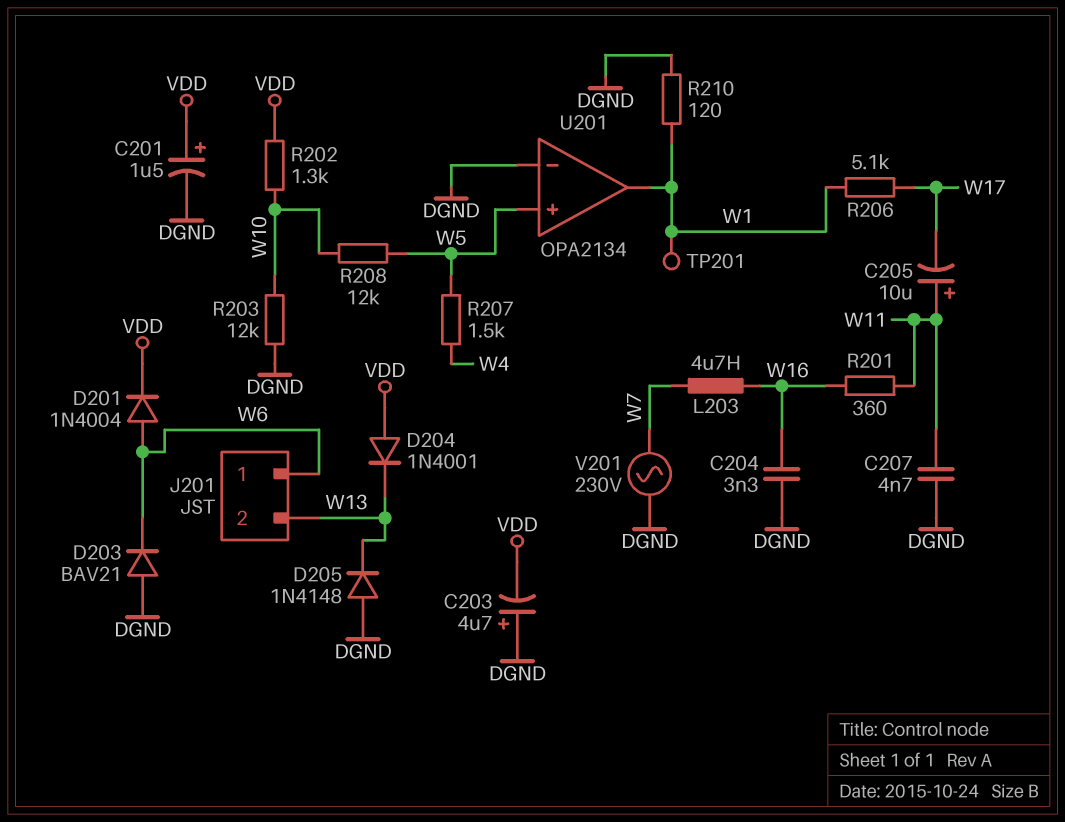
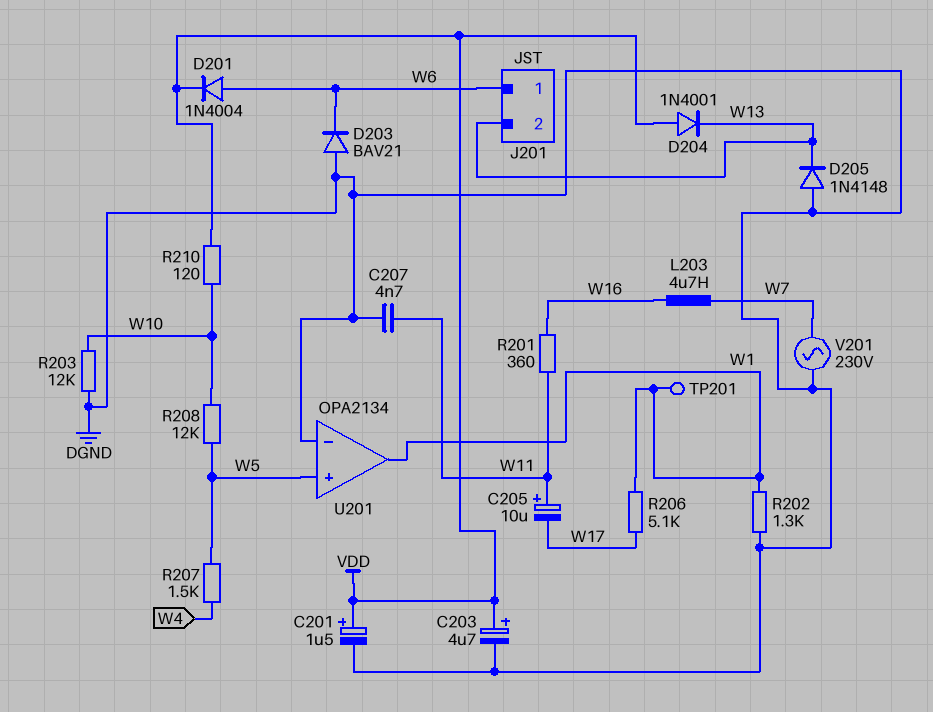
C203: 4.7uF (plus DGND, minus VDD) -> 4.7uF (plus VDD, minus DGND)
C204: 3.3nF (DGND, W16) -> none
R202: 1.3k (VDD, W10) -> 1.3k (DGND, W1)
R210: 120 (DGND, W1) -> 120 (VDD, W10)

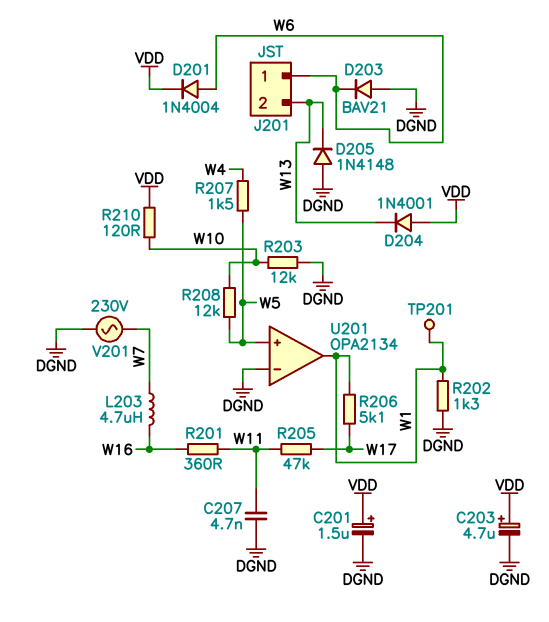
C205: 10uF (plus W11, minus W17) -> none
R205: none -> 47k (W11, W17)

